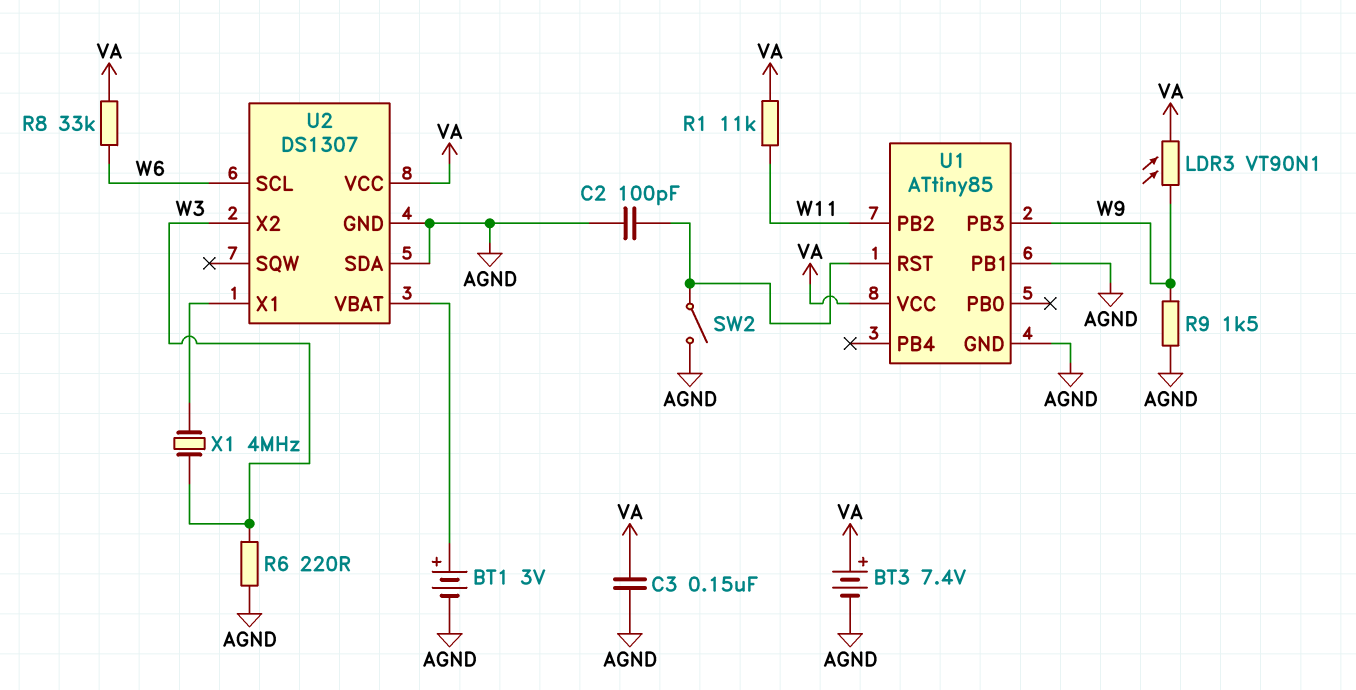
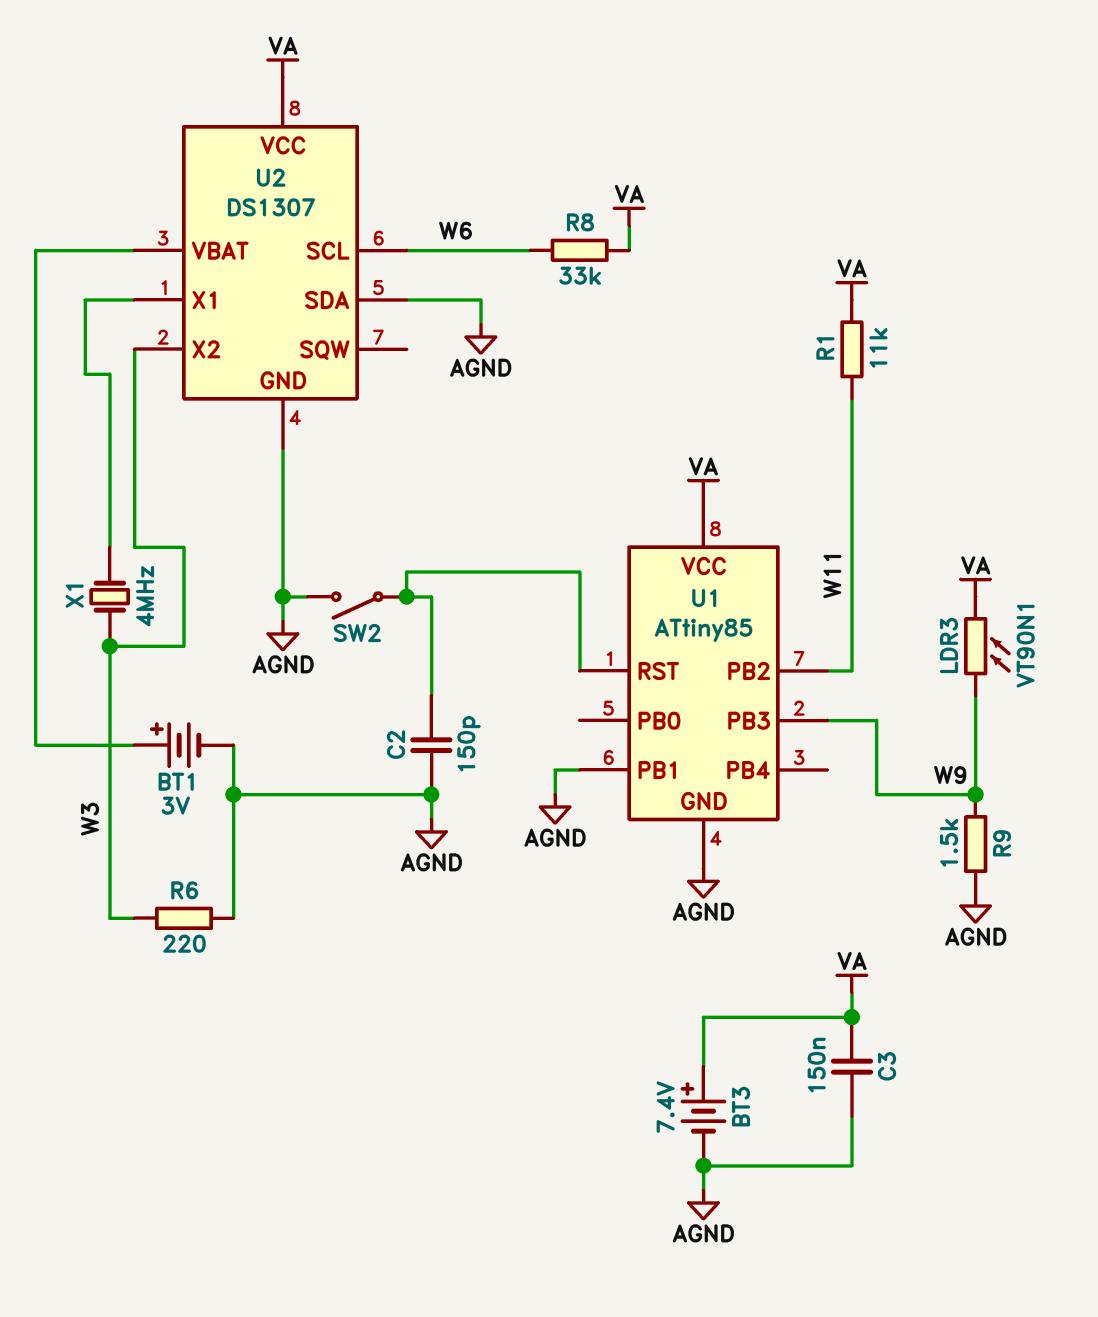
C2: 100pF (AGND, U1/RST) -> 150pF (AGND, U1/RST)

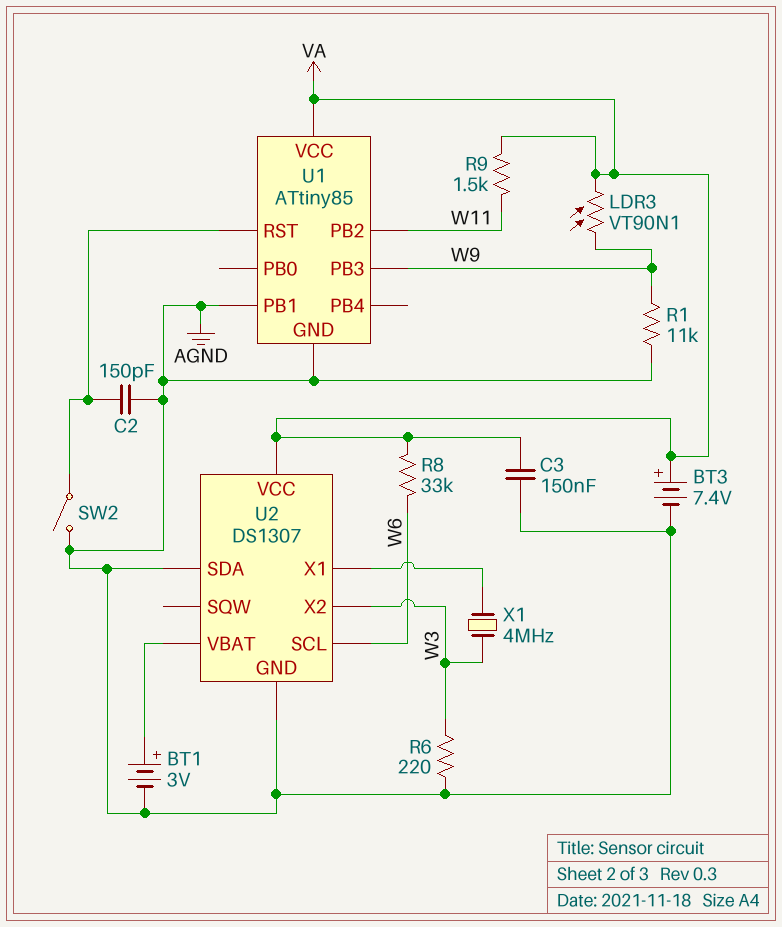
R1: 11k (VA, W11) -> 11k (AGND, W9)
R9: 1.5k (AGND, W9) -> 1.5k (VA, W11)

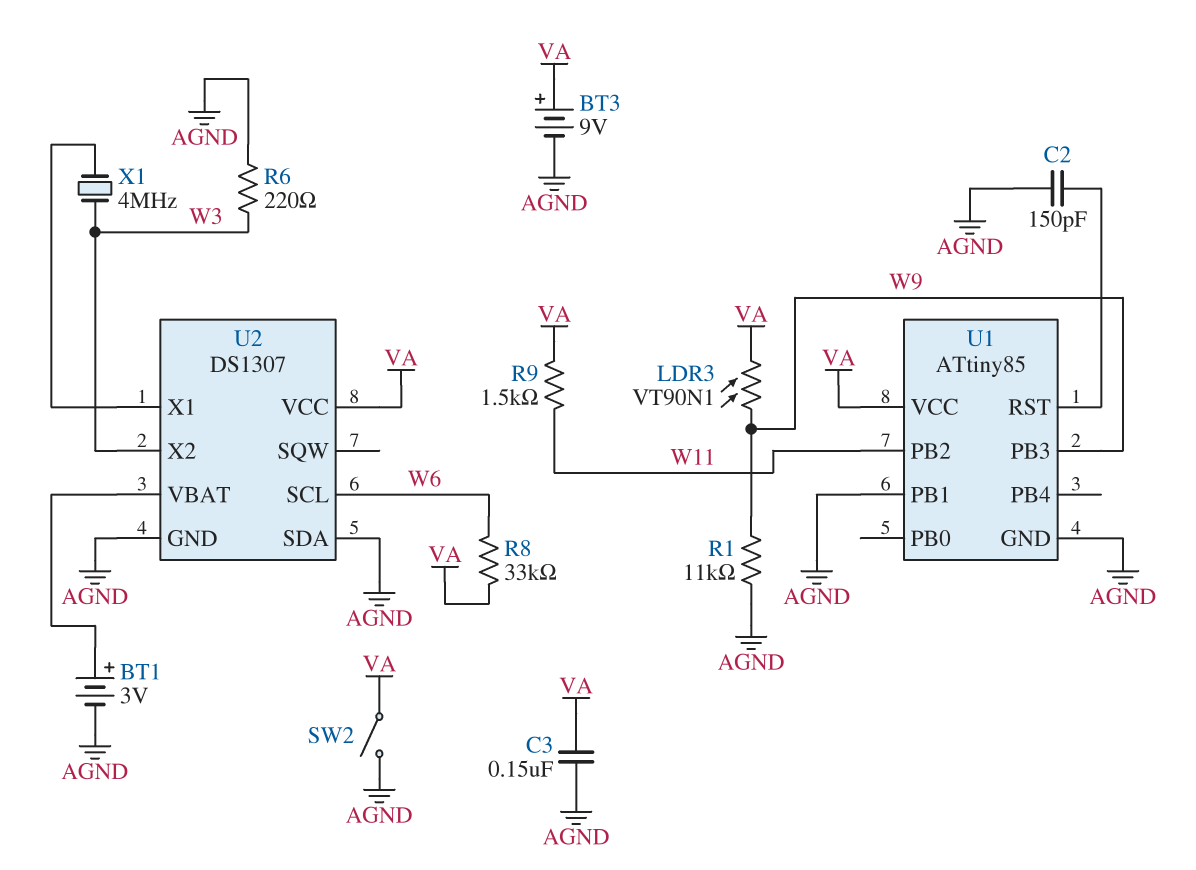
BT3: 7.4V (plus VA, minus AGND) -> 9V (plus VA, minus AGND)
SW2: switch (AGND, U1/RST) -> switch (AGND, VA)

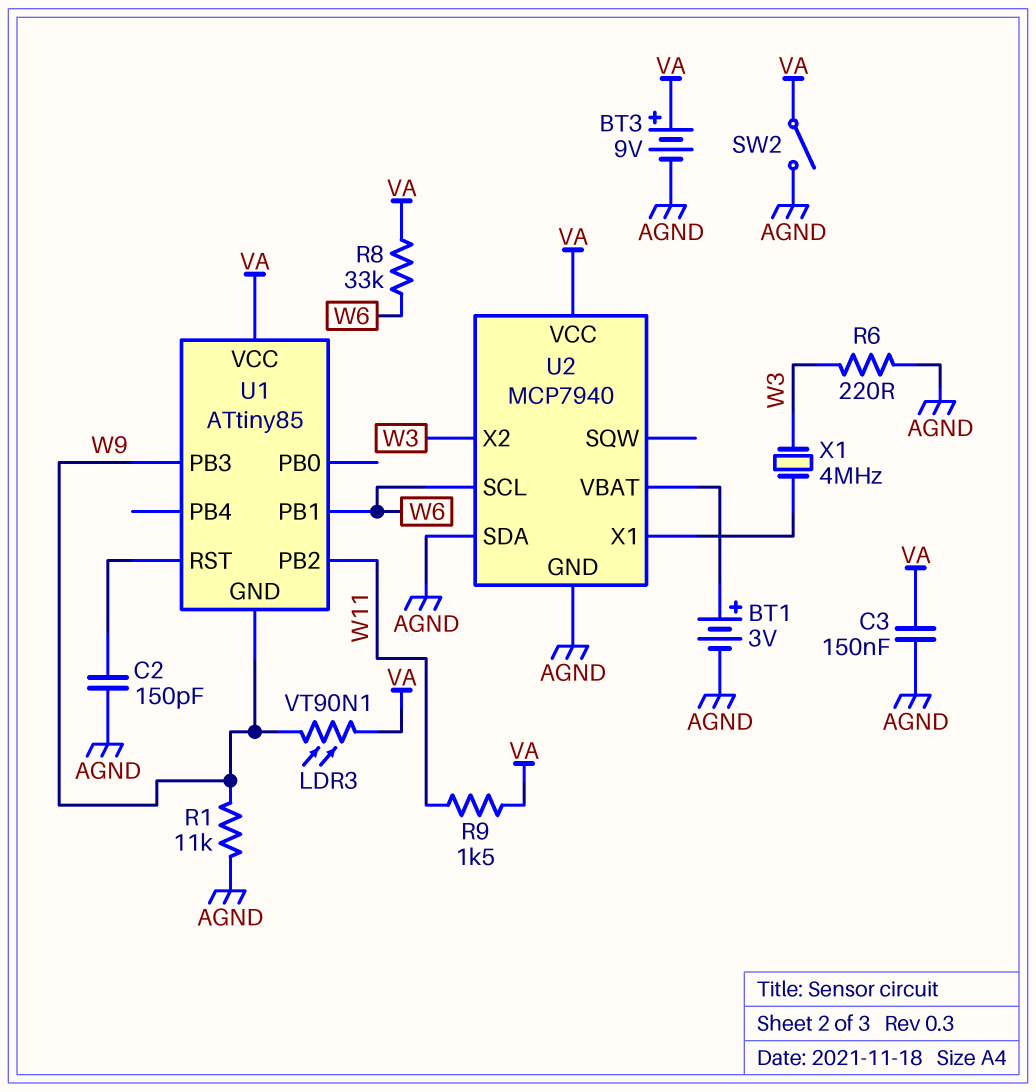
U1 pin GND: AGND -> W9
U1 pin PB1: AGND -> W6
U2: DS1307 -> MCP7940

